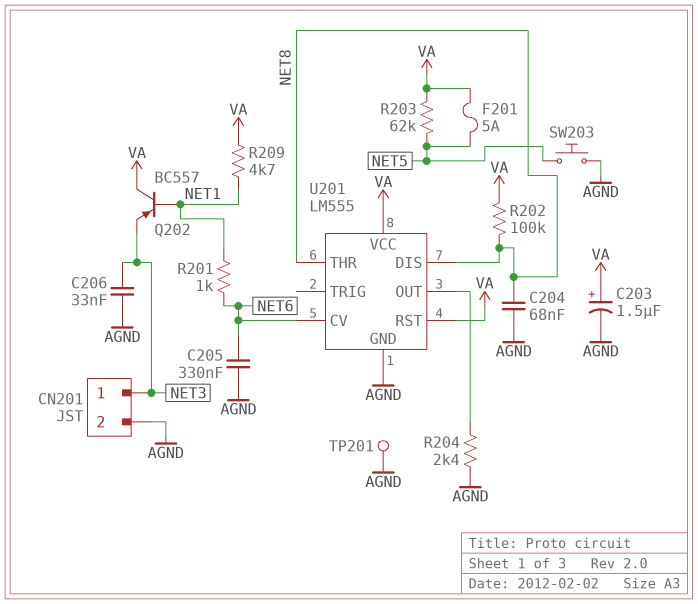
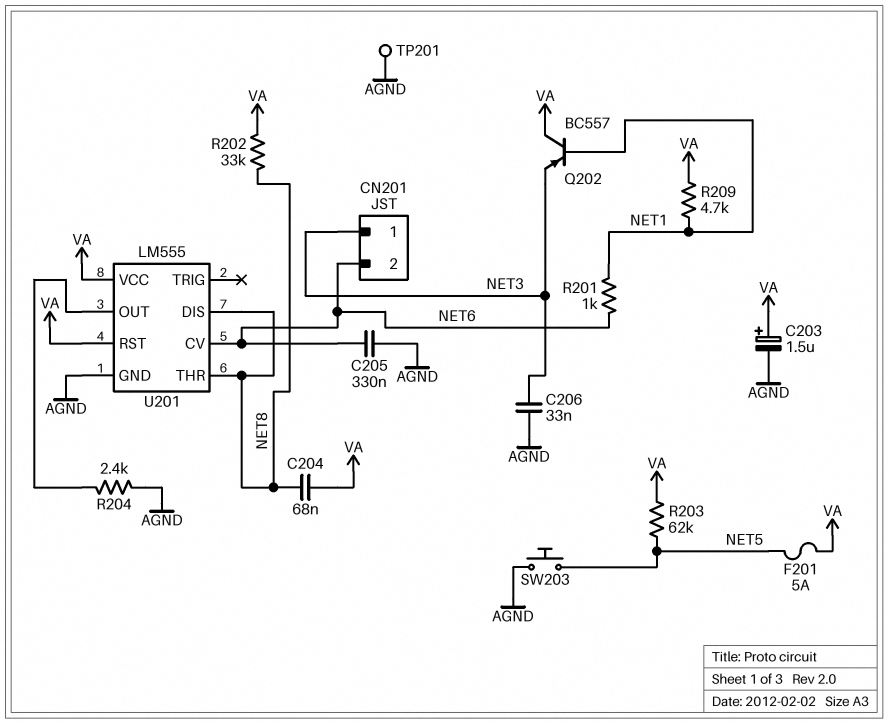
C204: 68nF (AGND, NET8) -> 68nF (NET8, VA)
CN201 pin 2: AGND -> NET6
R202: 100k (NET8, VA) -> 33k (NET8, VA)

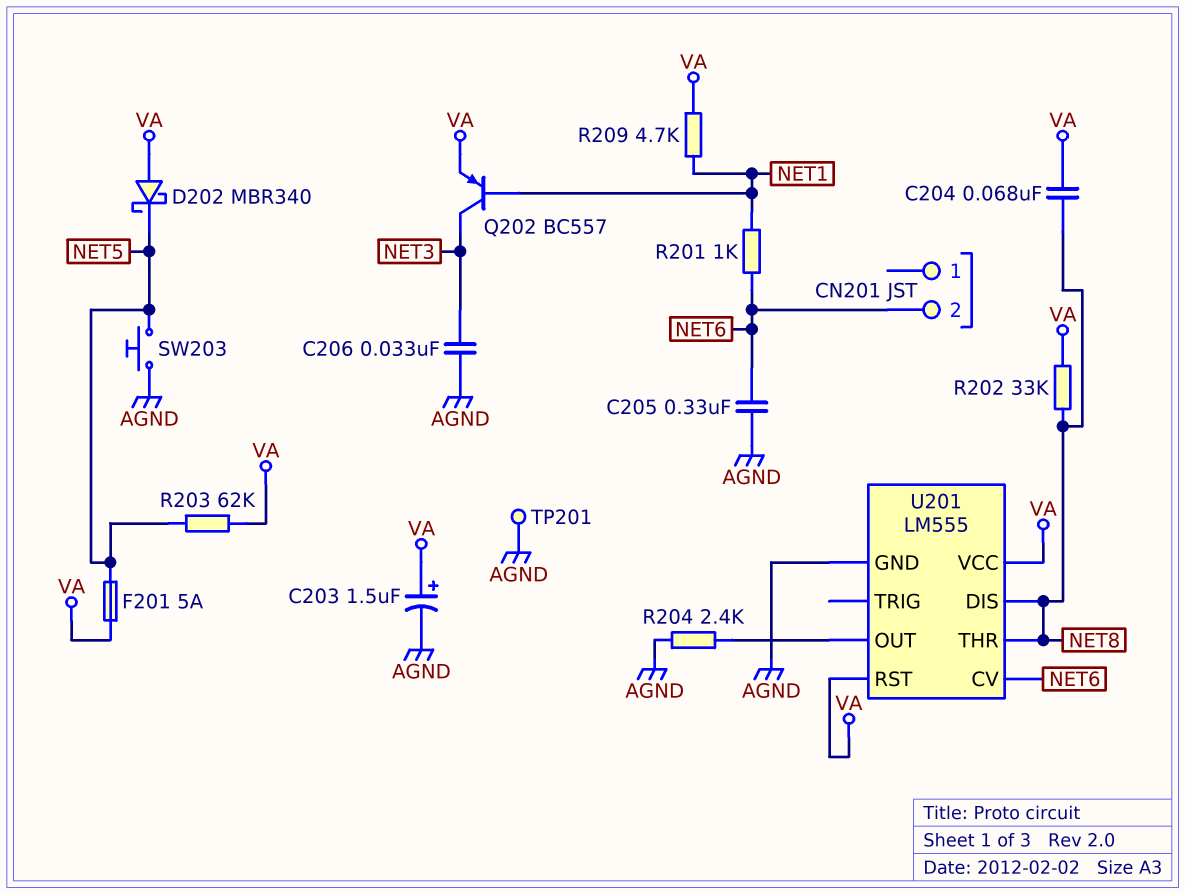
CN201 pin 1: NET3 -> none
D202: none -> schottky MBR340 (A VA, K NET5)
Q202: PNP BC557 (B NET1, C VA, E NET3) -> PNP BC557 (B NET1, C NET3, E VA)

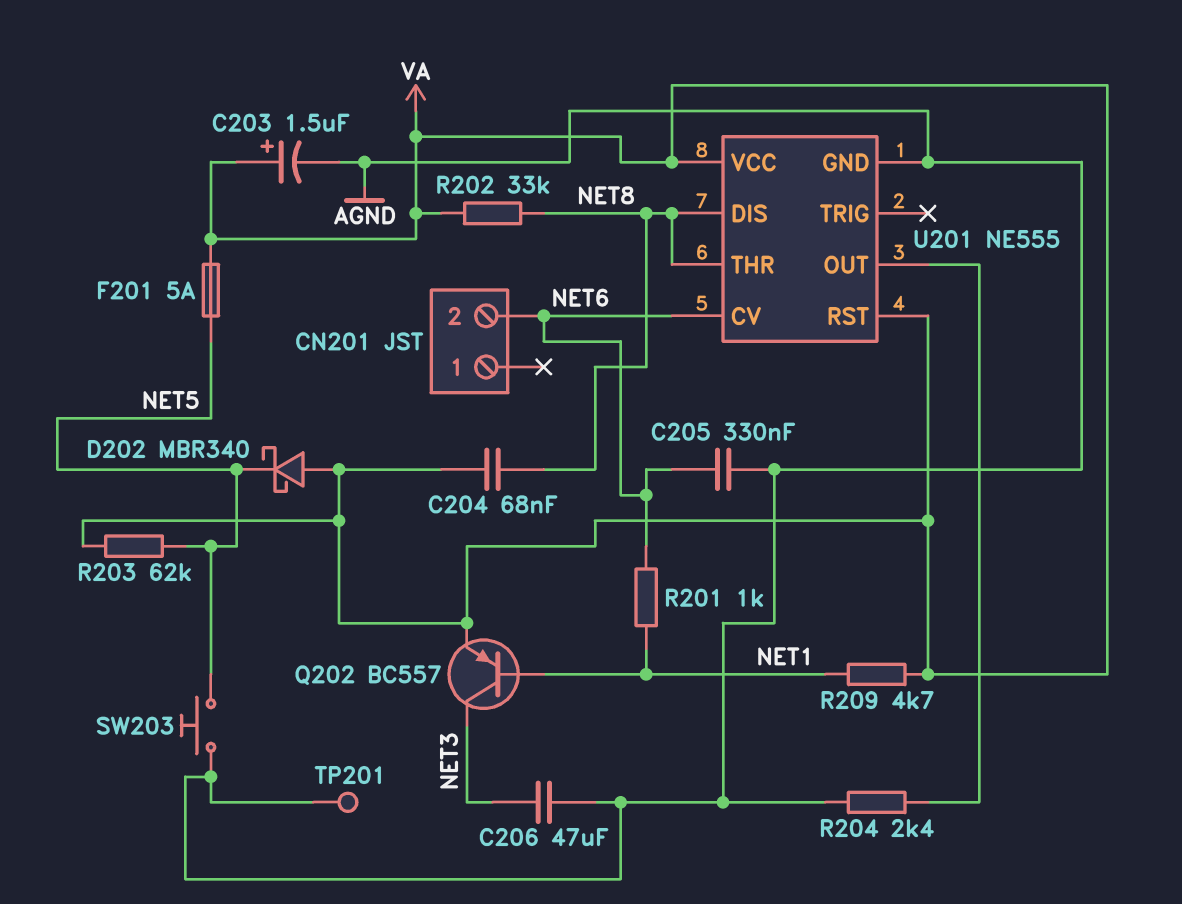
C206: 33nF (AGND, NET3) -> 47uF (AGND, NET3)
U201: LM555 -> NE555

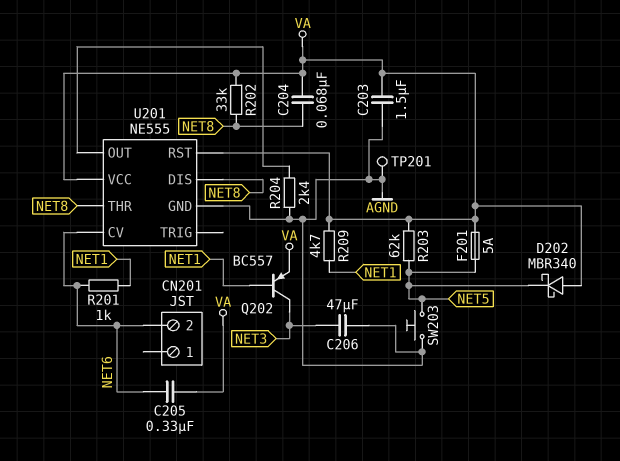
C203: 1.5uF (plus VA, minus AGND) -> 1.5uF (AGND, VA)
C205: 330nF (AGND, NET6) -> 330nF (NET6, VA)

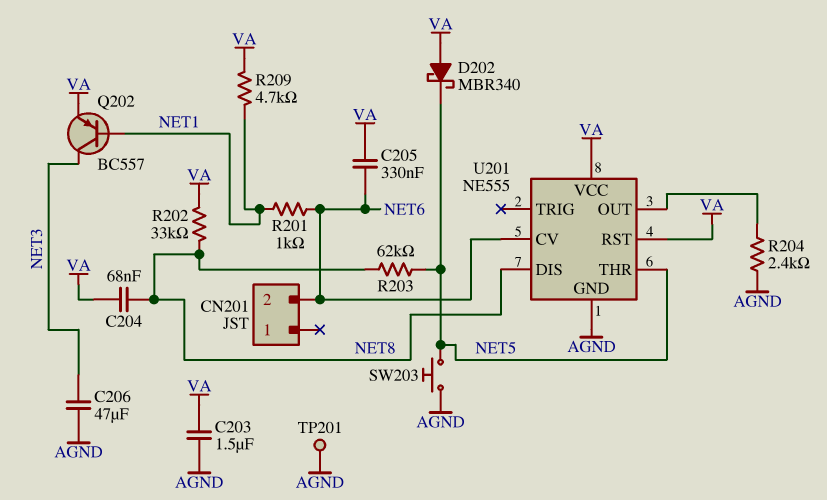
F201: 5A (NET5, VA) -> none
R203: 62k (NET5, VA) -> 62k (NET5, NET8)
U201 pin THR: NET8 -> NET5

